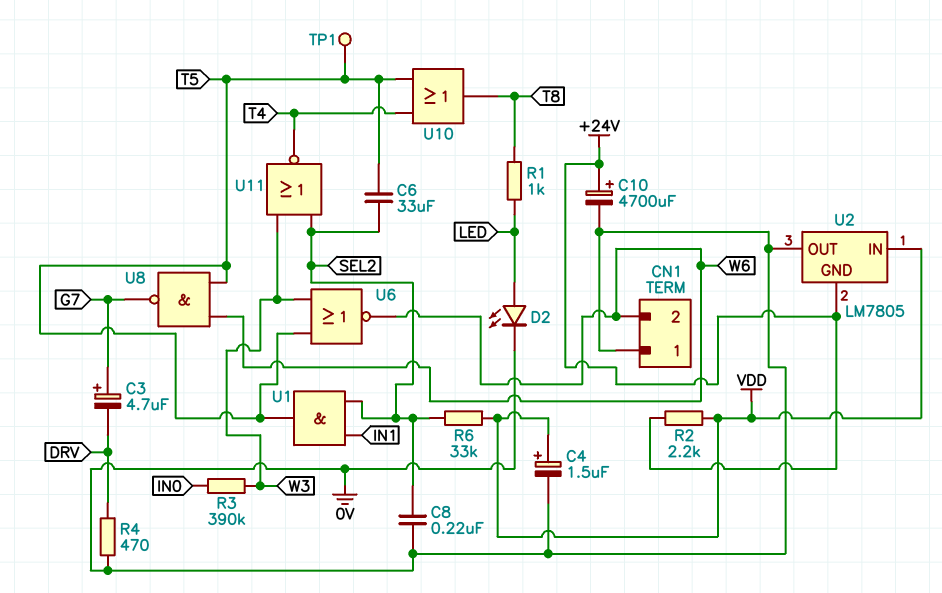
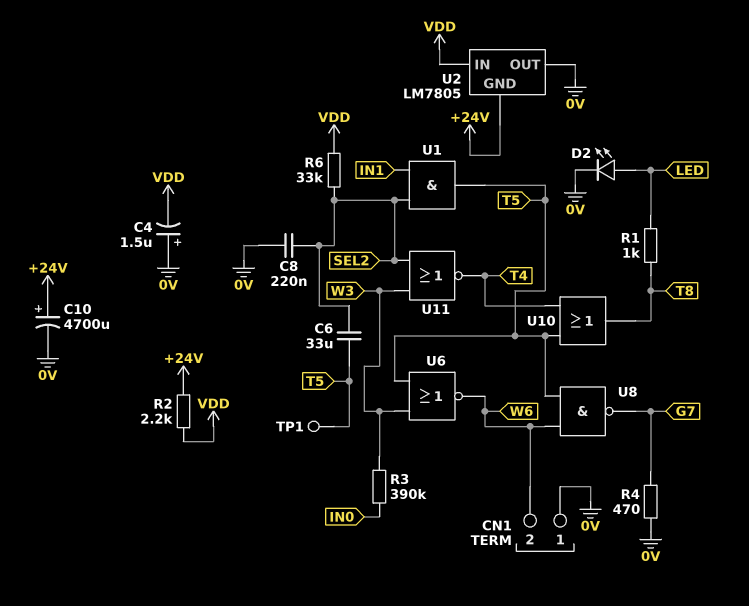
C3: 4.7uF (plus G7, minus DRV) -> none
C4: 1.5uF (plus VDD, minus 0V) -> 1.5uF (plus 0V, minus VDD)
R4: 470 (0V, DRV) -> 470 (0V, G7)

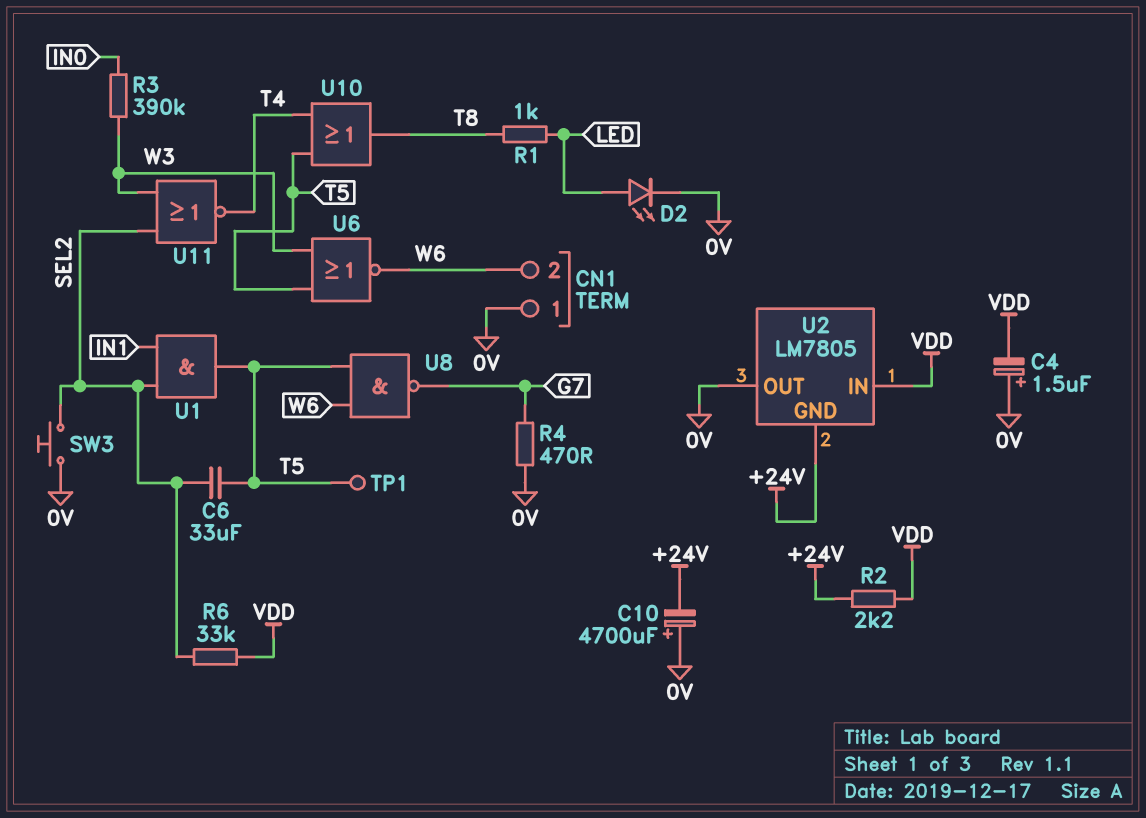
C8: 220nF (0V, SEL2) -> none
C10: 4700uF (plus +24V, minus 0V) -> 4700uF (plus 0V, minus +24V)
SW3: none -> button (0V, SEL2)

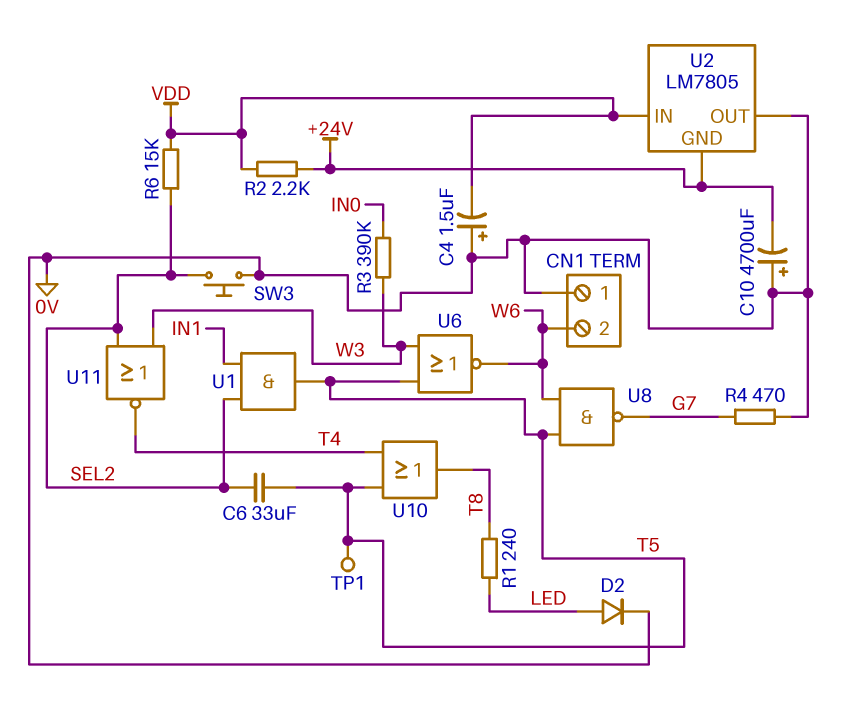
D2: LED (A LED, K 0V) -> diode (A LED, K 0V)
R1: 1k (LED, T8) -> 240 (LED, T8)
R6: 33k (SEL2, VDD) -> 15k (SEL2, VDD)

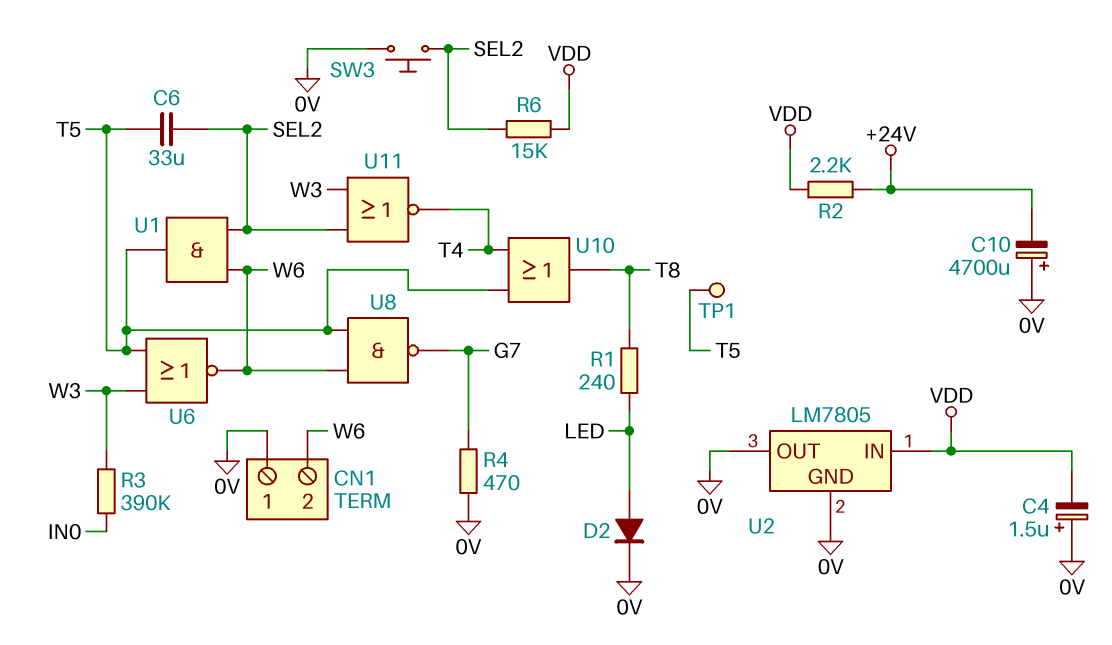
U1: AND (in IN1, in SEL2, out T5) -> AND (in SEL2, in W6, out T5)
U2 pin GND: +24V -> 0V

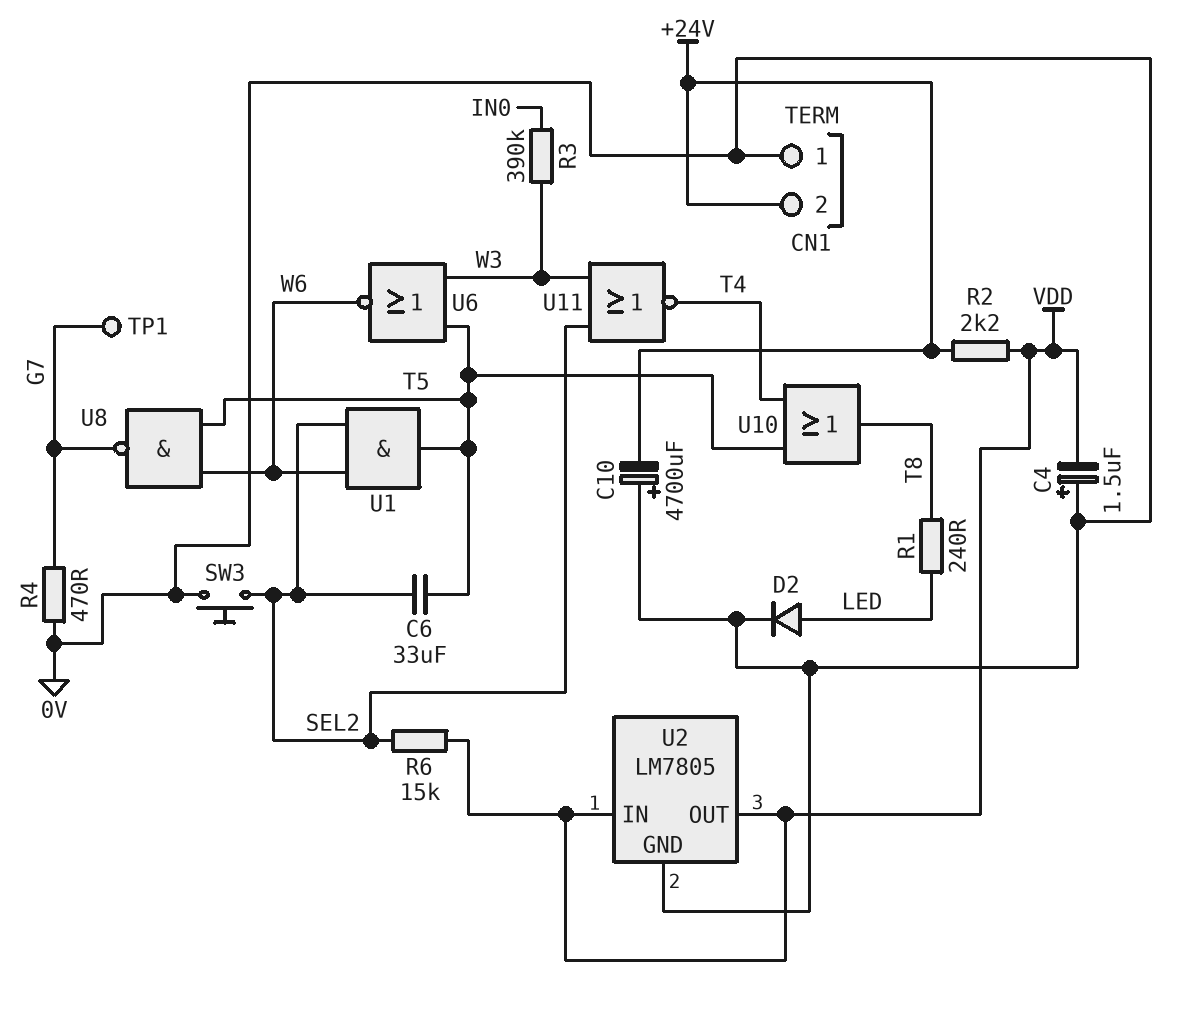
CN1 pin 2: W6 -> +24V
TP1: test point (T5) -> test point (G7)
U2 pin OUT: 0V -> VDD

